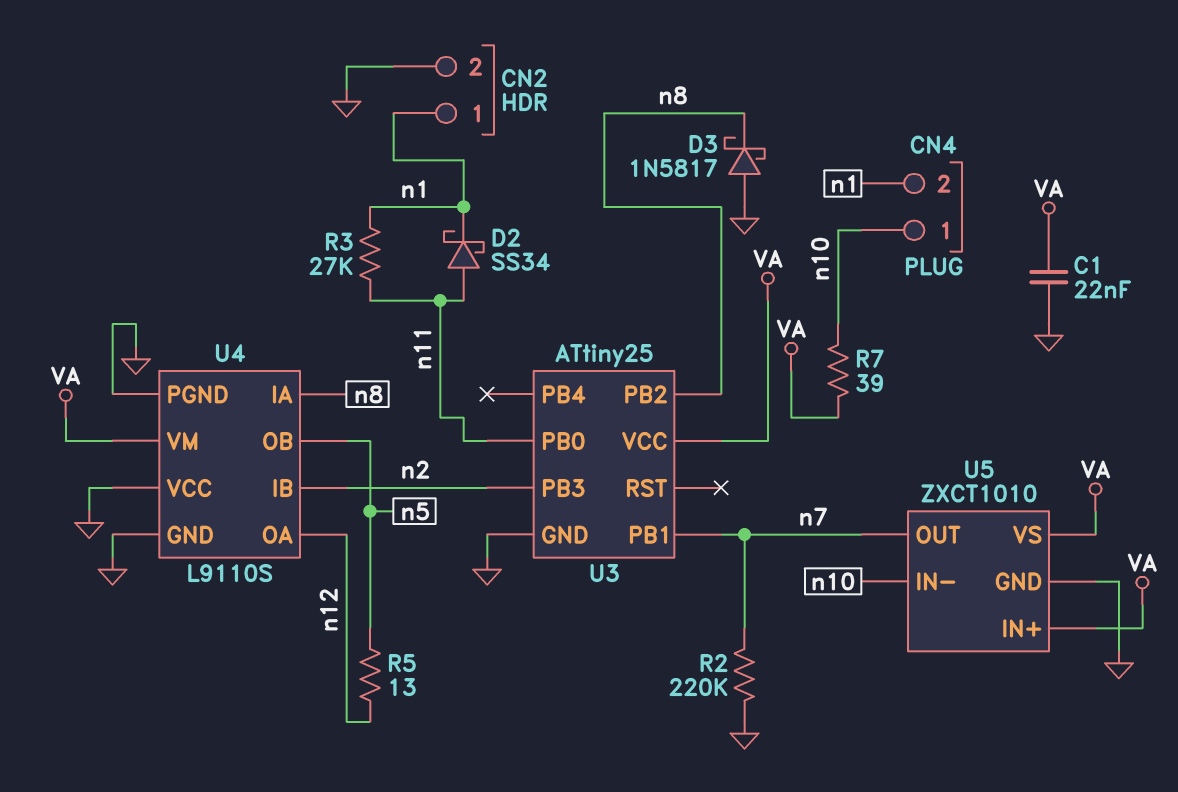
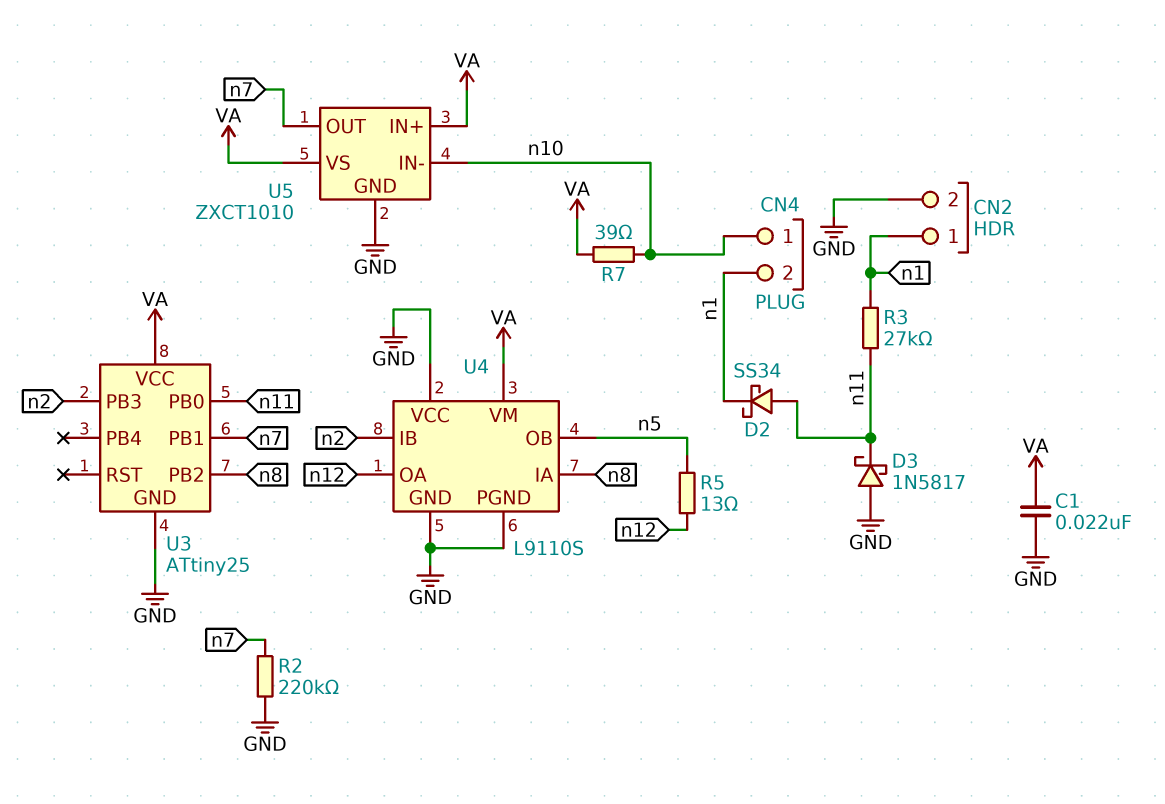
D3: schottky 1N5817 (A GND, K n8) -> schottky 1N5817 (A GND, K n11)

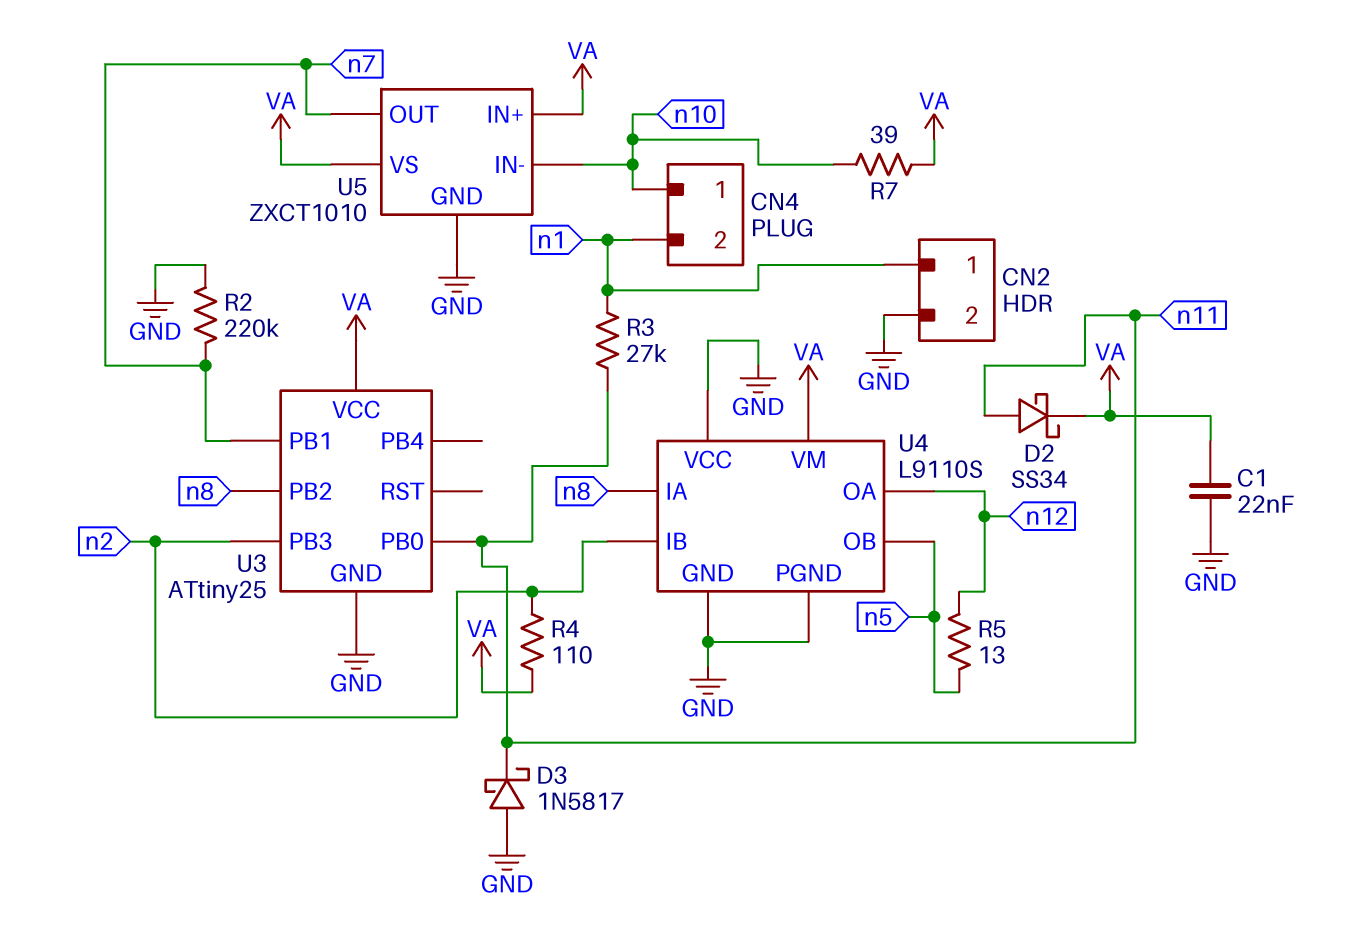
D2: schottky SS34 (A n11, K n1) -> schottky SS34 (A n11, K VA)
R4: none -> 110 (VA, n2)

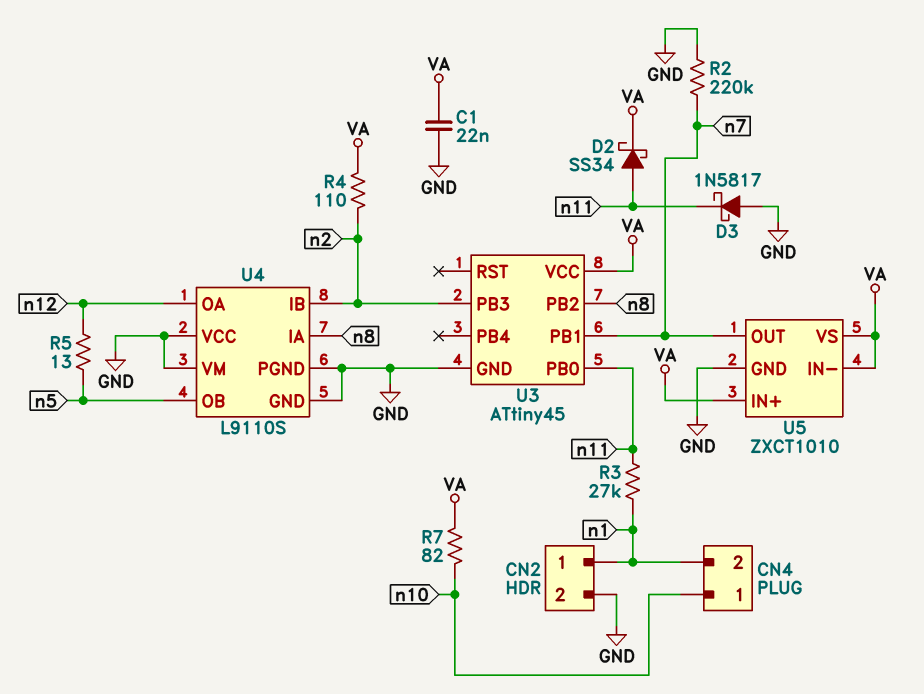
R7: 39 (VA, n10) -> 82 (VA, n10)
U3: ATtiny25 -> ATtiny45
U4 pin VM: VA -> GND
U5 pin IN-: n10 -> VA

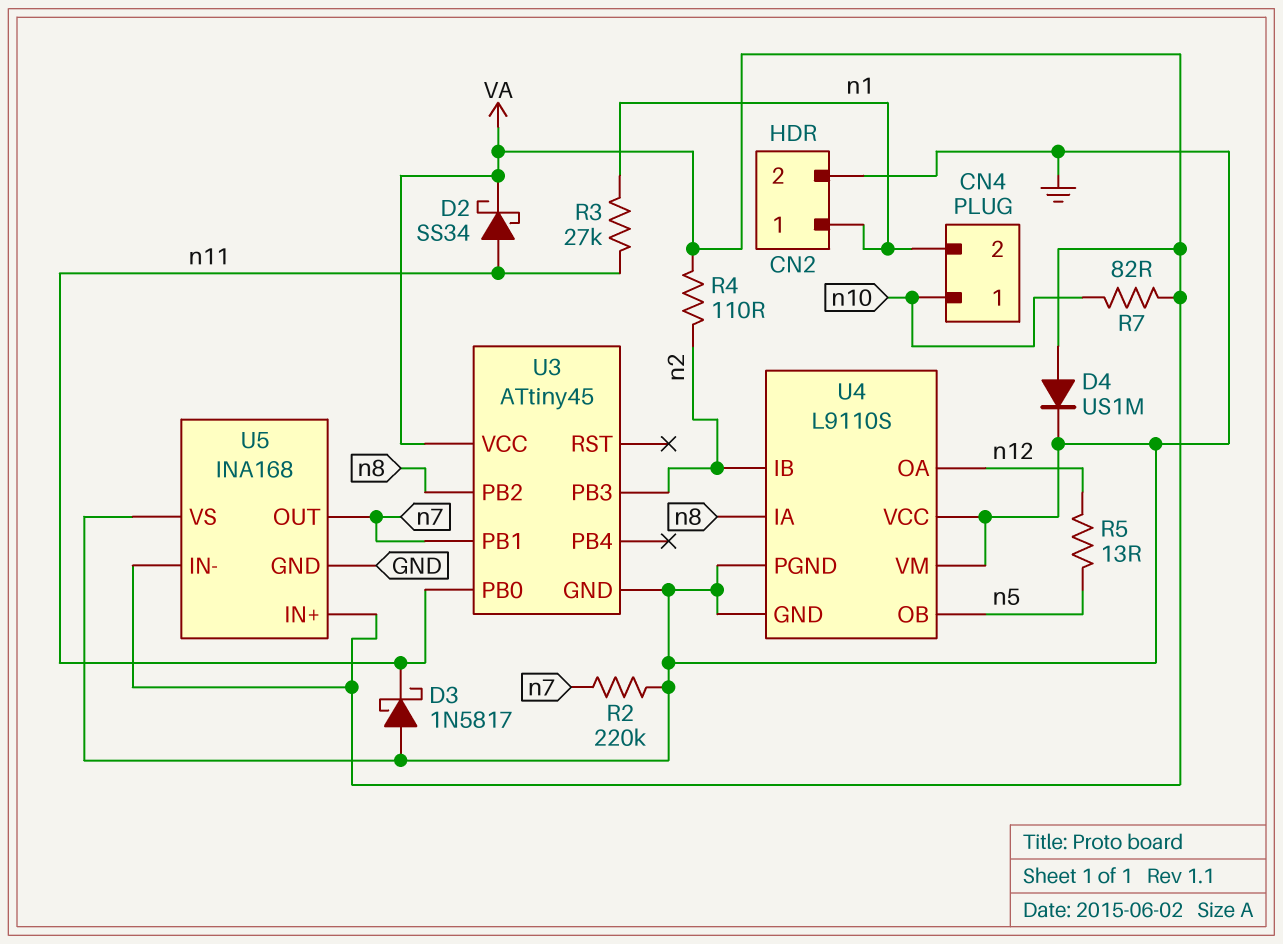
C1: 22nF (GND, VA) -> none
D4: none -> diode US1M (A VA, K GND)
U5: ZXCT1010 -> INA168
U5 pin VS: VA -> GND

